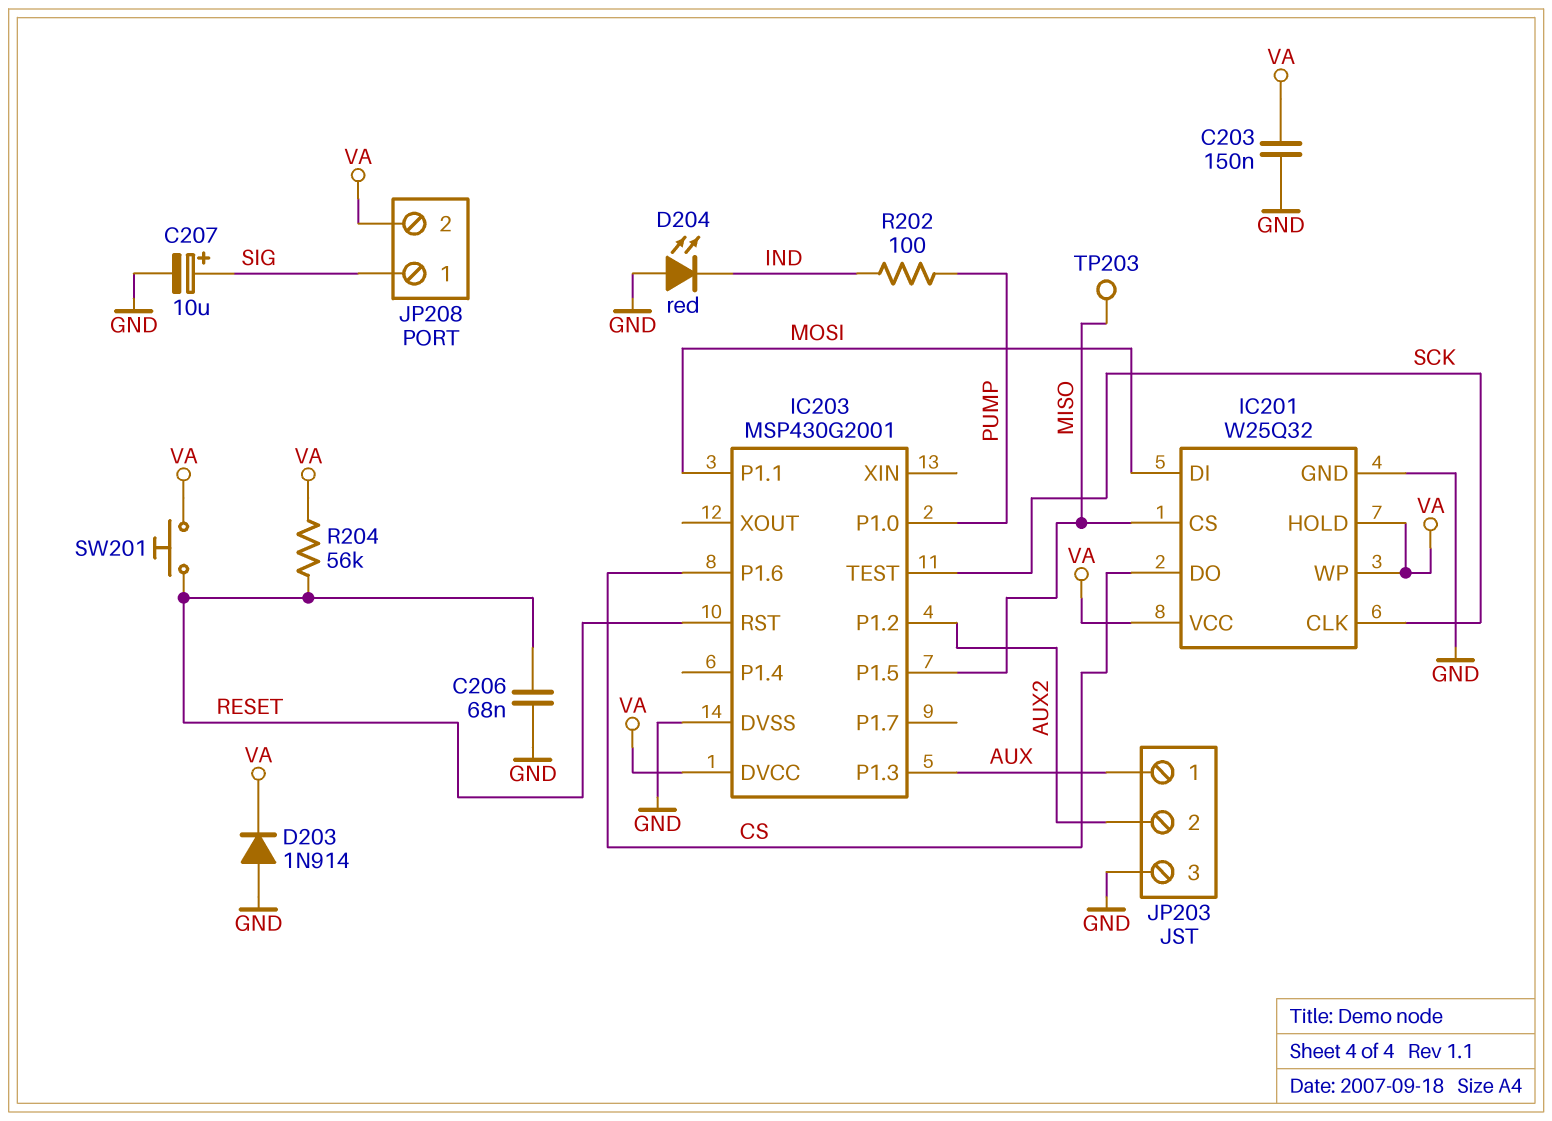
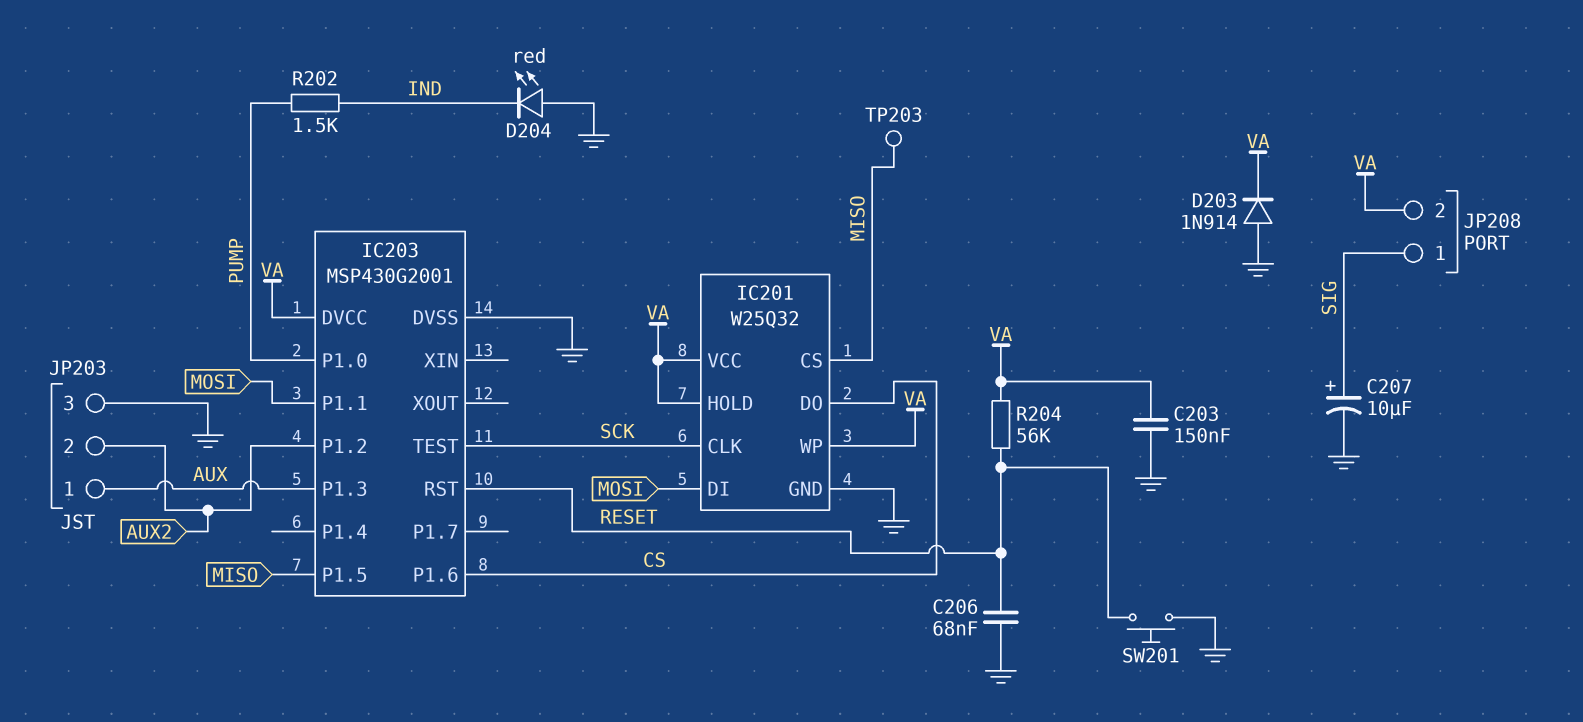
R202: 100 (IND, PUMP) -> 1.5k (IND, PUMP)
SW201: button (RESET, VA) -> button (GND, RESET)

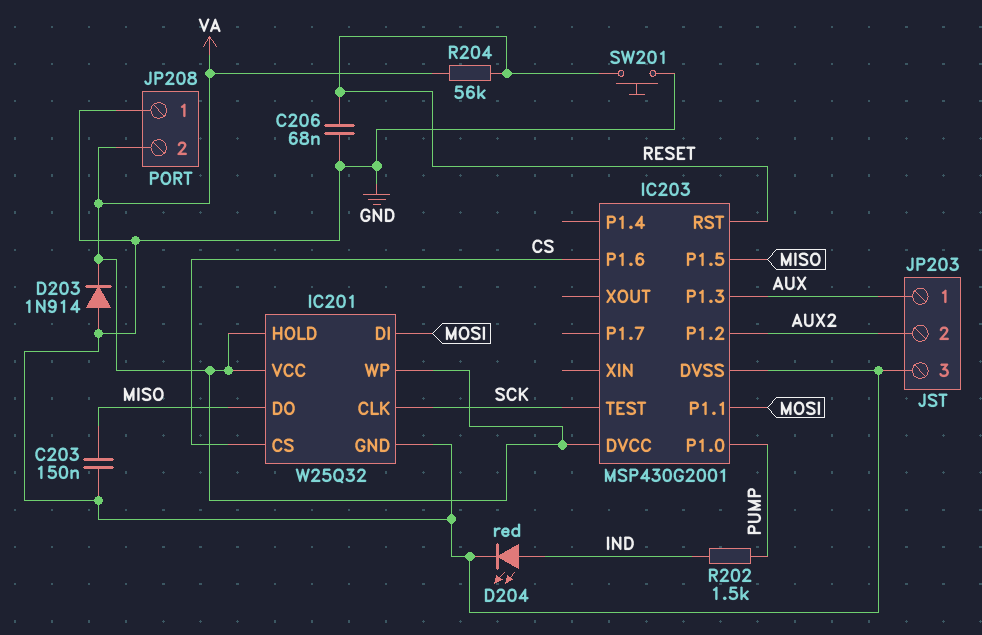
C203: 150nF (GND, VA) -> 150nF (GND, MISO)
C207: 10uF (plus SIG, minus GND) -> none
D204: LED red (A GND, K IND) -> LED red (A IND, K GND)
IC201 pin CS: MISO -> CS
IC201 pin DO: CS -> MISO
JP208 pin 1: SIG -> GND
TP203: test point (MISO) -> none

